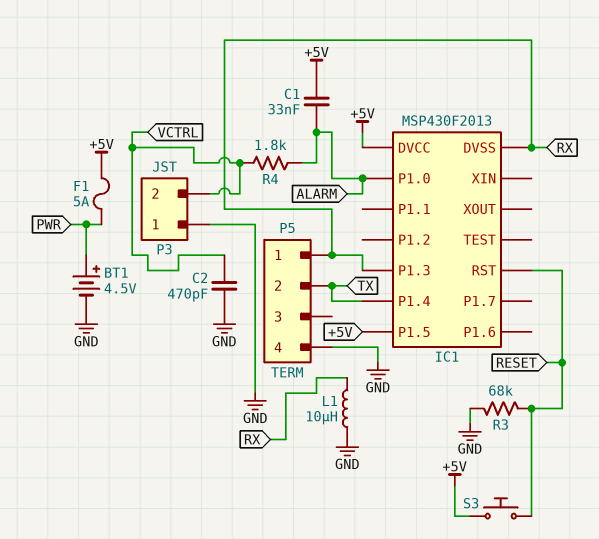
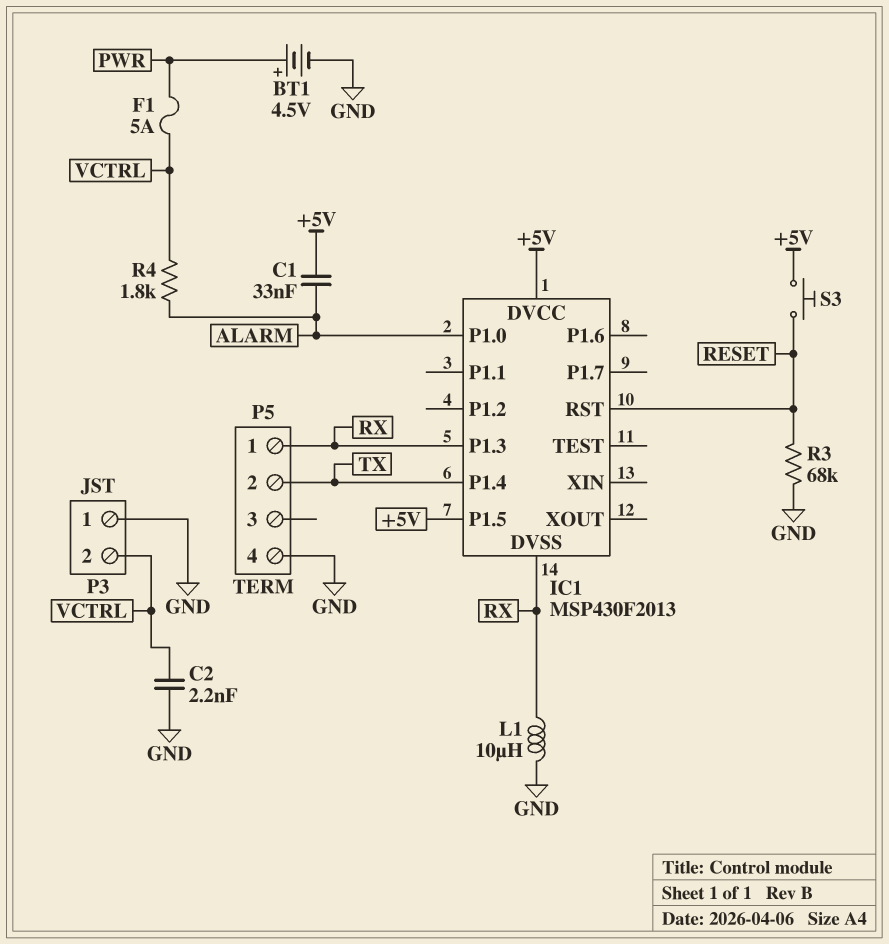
C2: 470pF (GND, VCTRL) -> 2.2nF (GND, VCTRL)
F1: 5A (+5V, PWR) -> 5A (PWR, VCTRL)

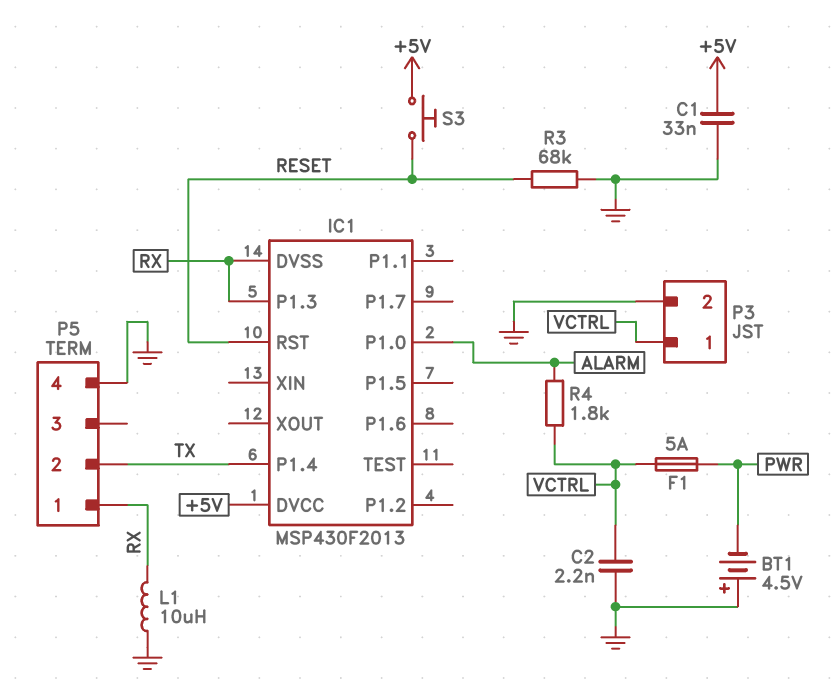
BT1: 4.5V (plus PWR, minus GND) -> 4.5V (plus GND, minus PWR)
C1: 33nF (+5V, ALARM) -> 33nF (+5V, GND)
IC1 pin P1.5: +5V -> none
P3 pin 1: GND -> VCTRL
P3 pin 2: VCTRL -> GND

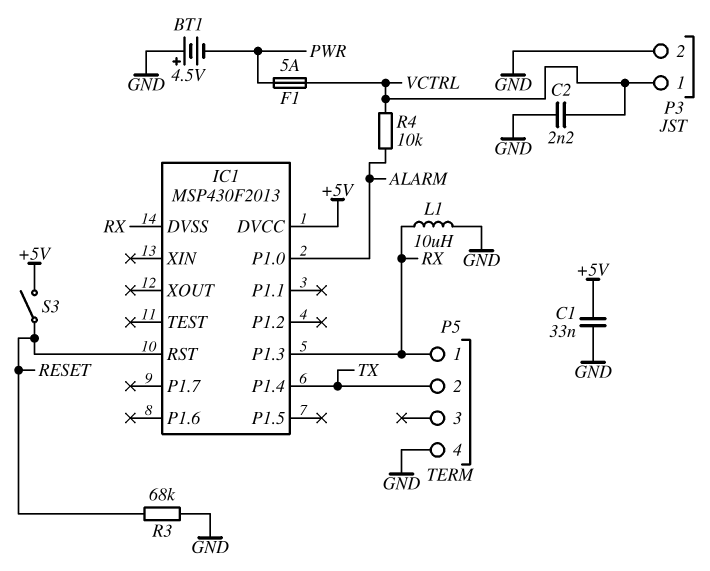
R4: 1.8k (ALARM, VCTRL) -> 10k (ALARM, VCTRL)
S3: button (+5V, RESET) -> switch (+5V, RESET)

